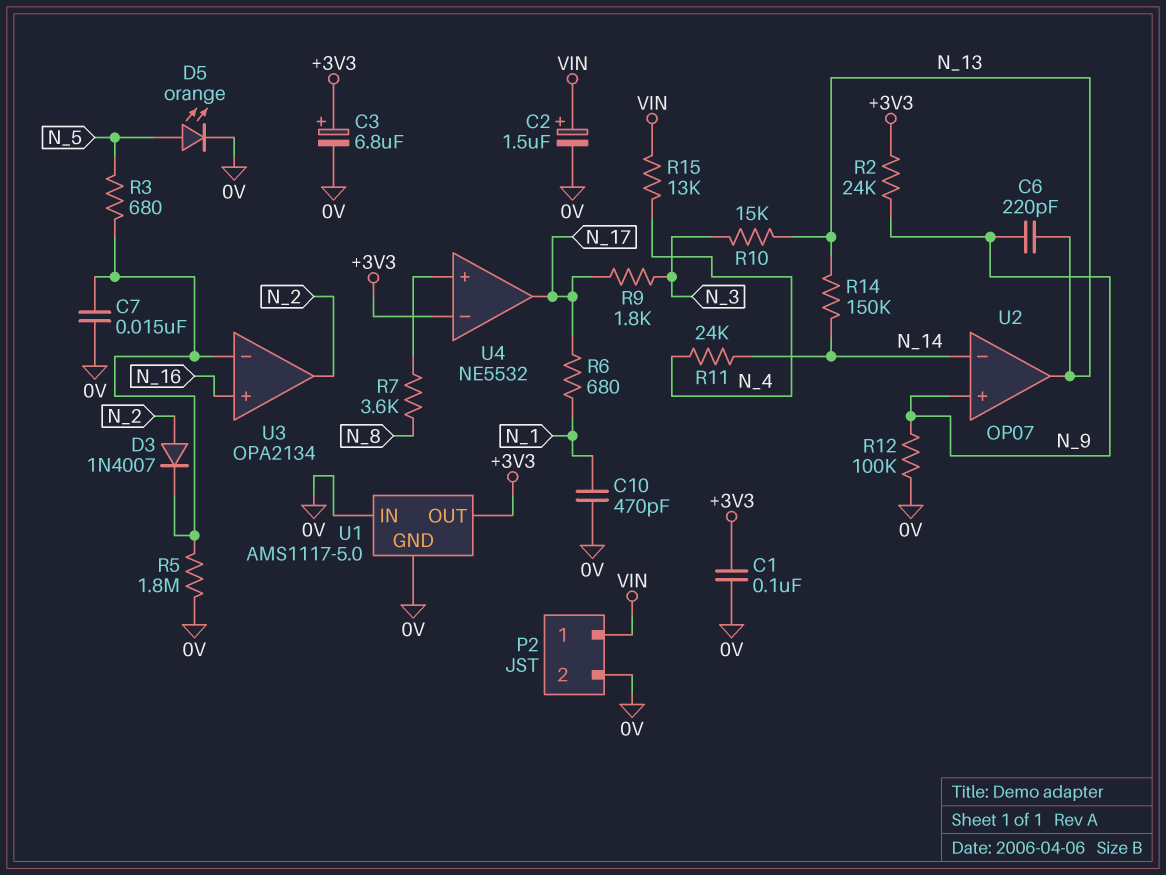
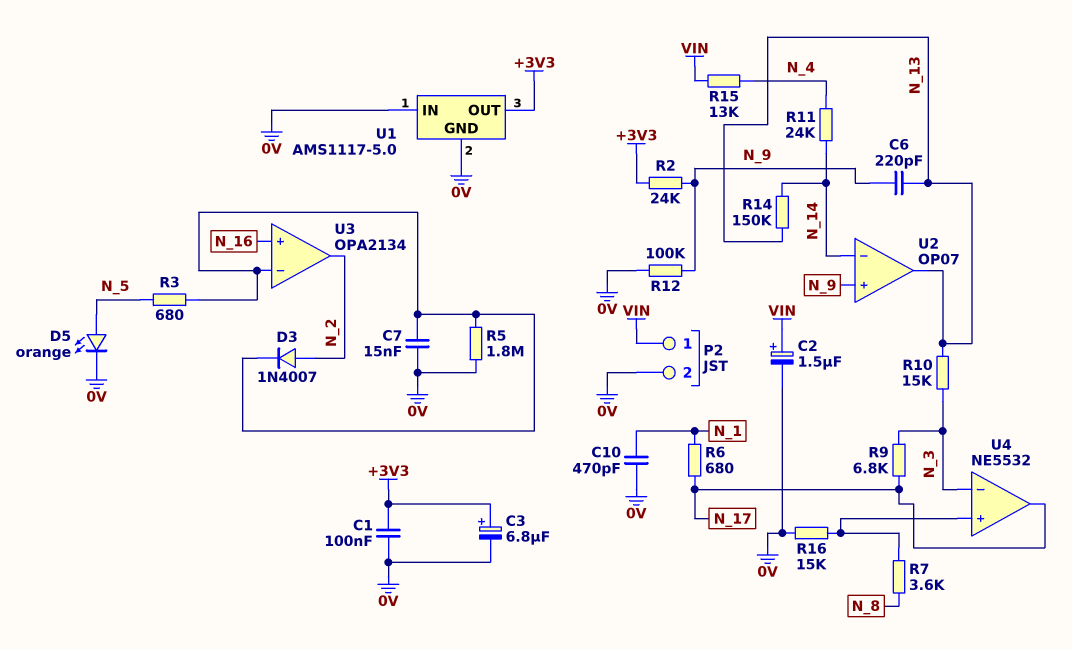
R9: 1.8k (N_3, N_17) -> 6.8k (N_3, N_17)
R16: none -> 15k (0V, U4/in+)
U4 pin in-: +3V3 -> N_3

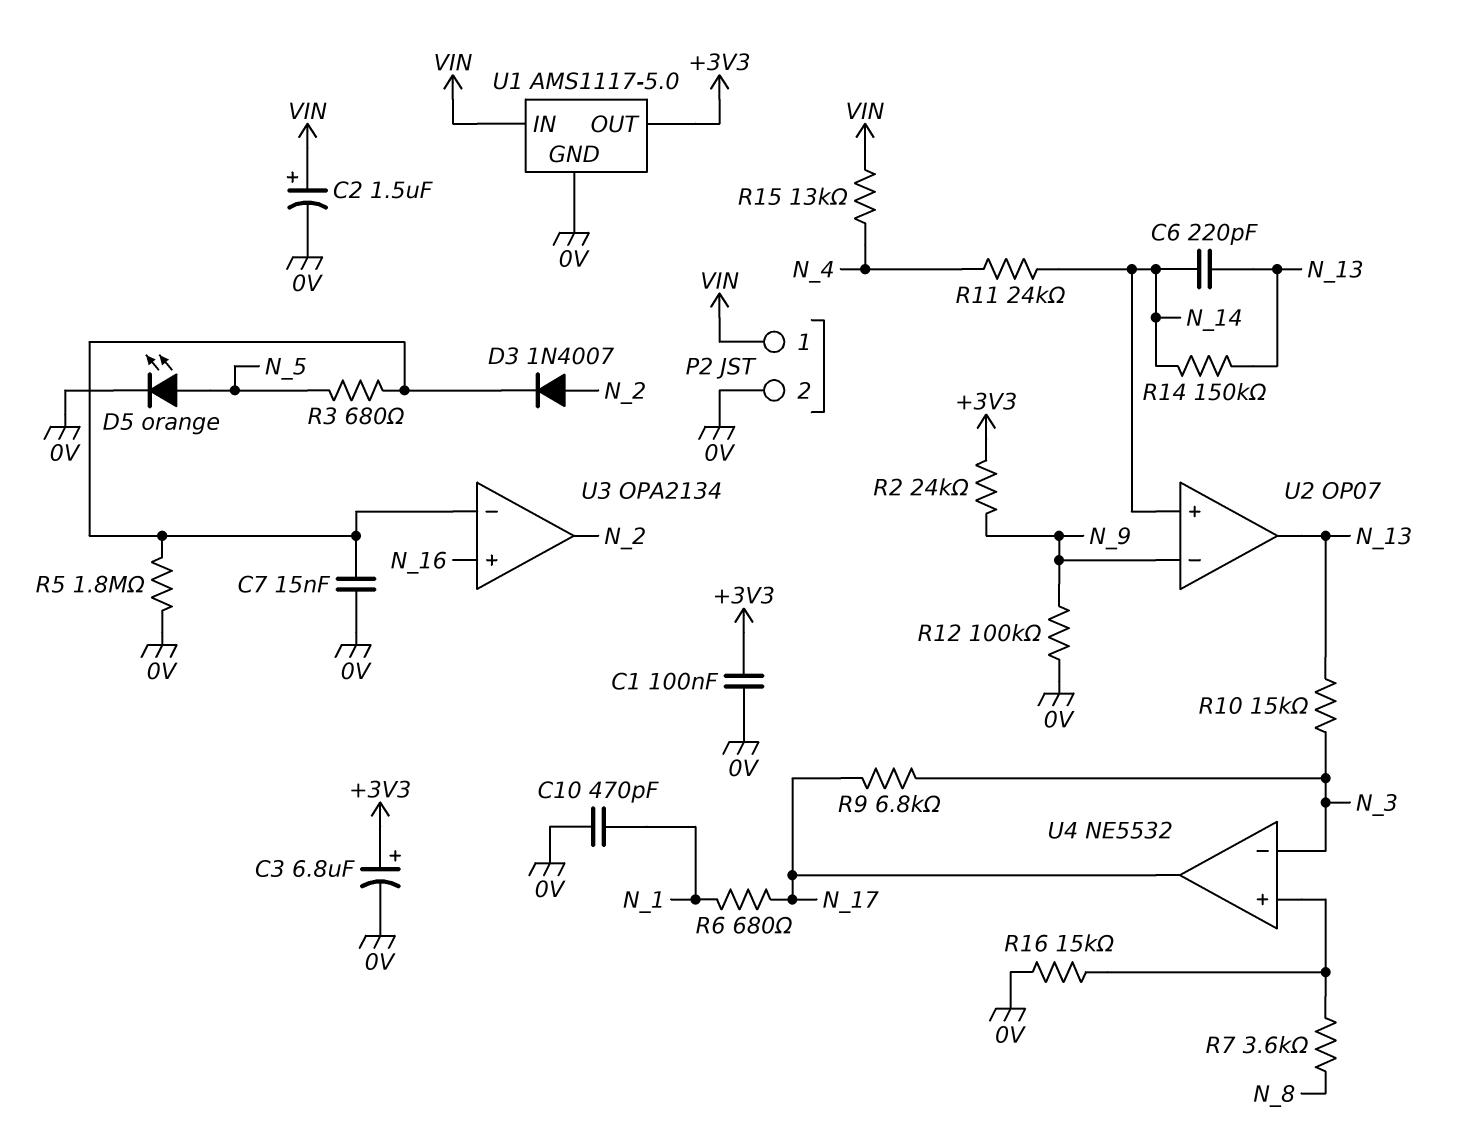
C6: 220pF (N_9, N_13) -> 220pF (N_13, N_14)
U1 pin IN: 0V -> VIN
U2 pin in+: N_9 -> N_14
U2 pin in-: N_14 -> N_9

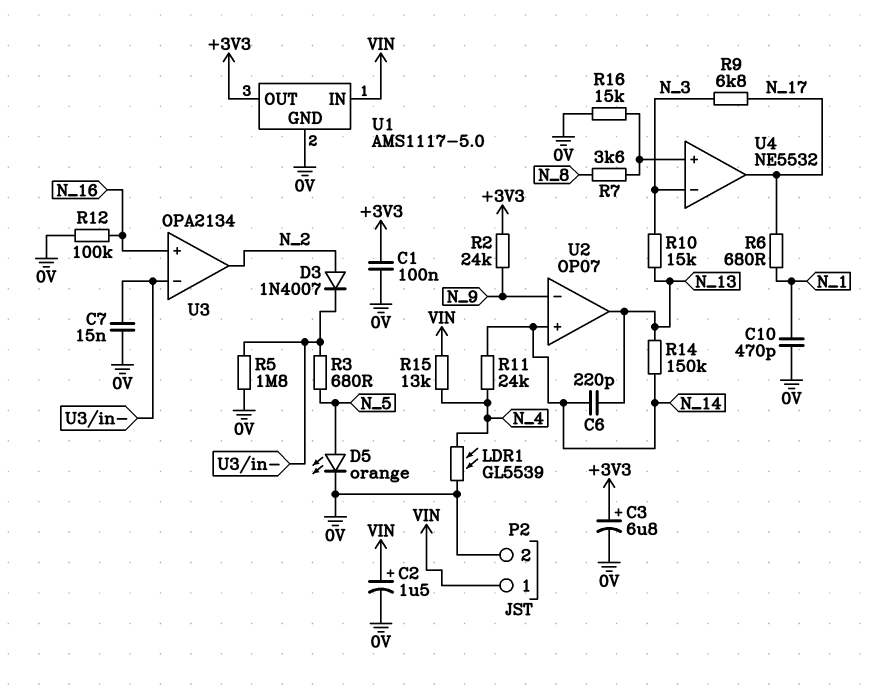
LDR1: none -> GL5539 (0V, N_4)
R12: 100k (0V, N_9) -> 100k (0V, N_16)

